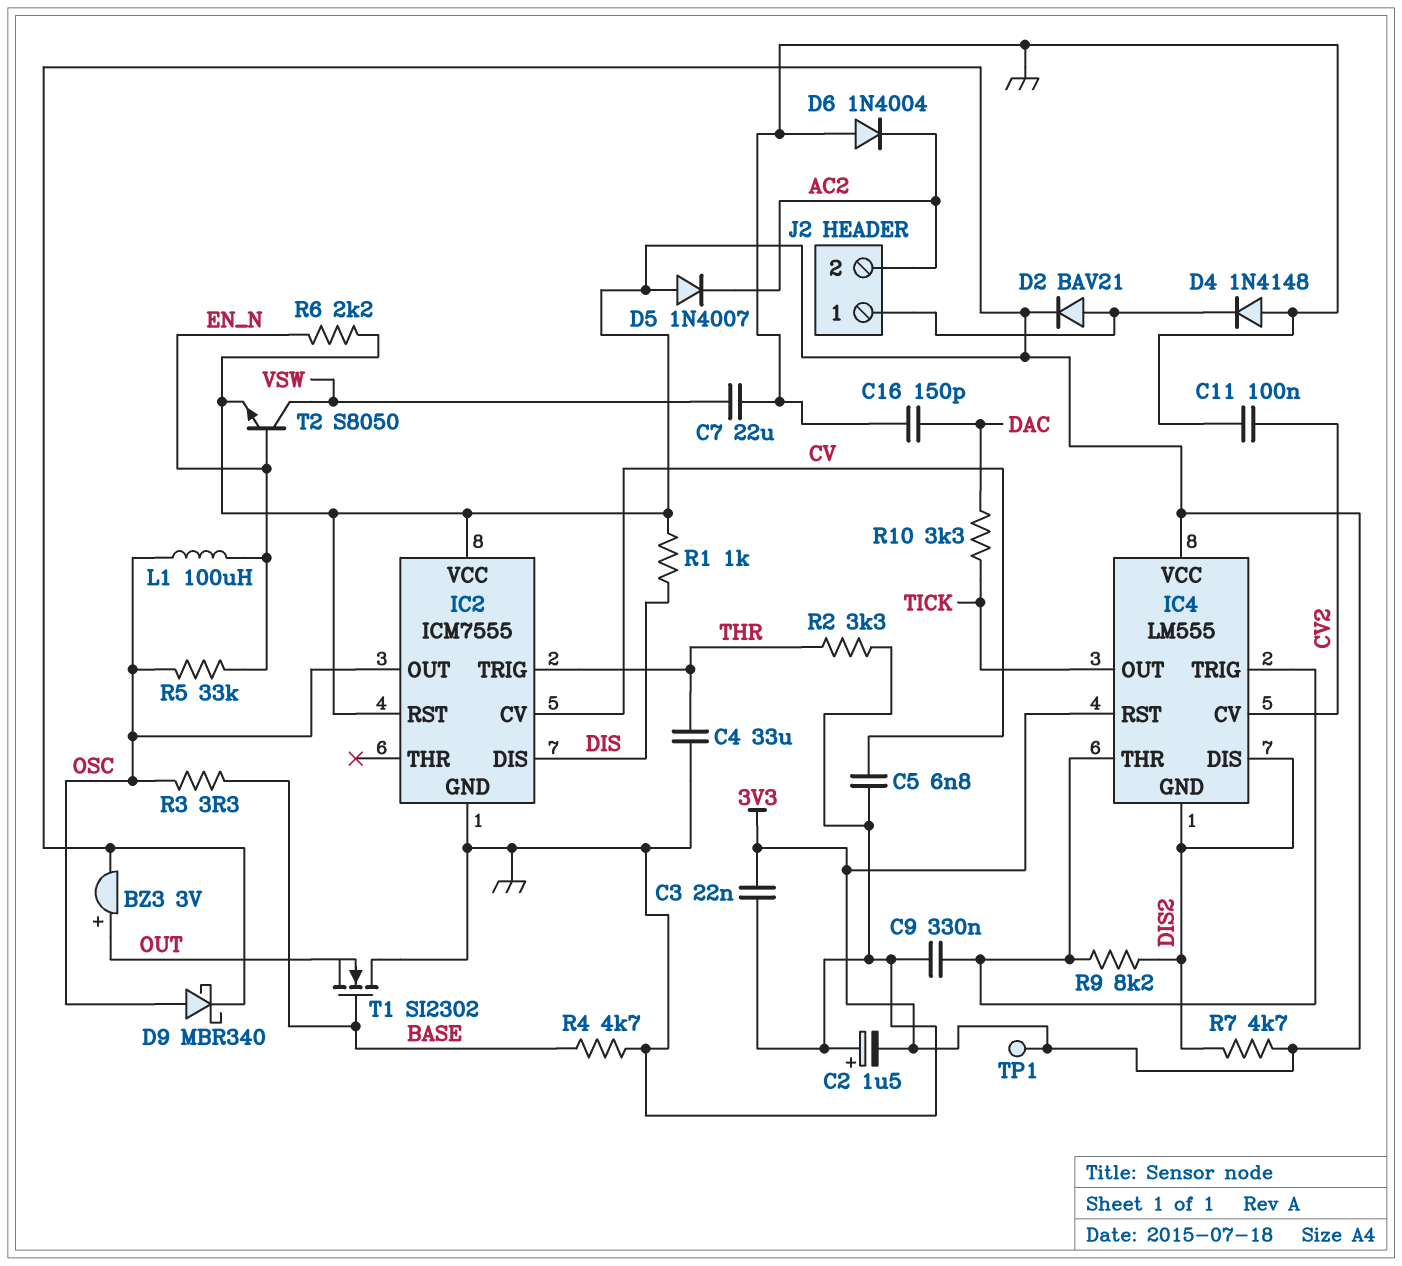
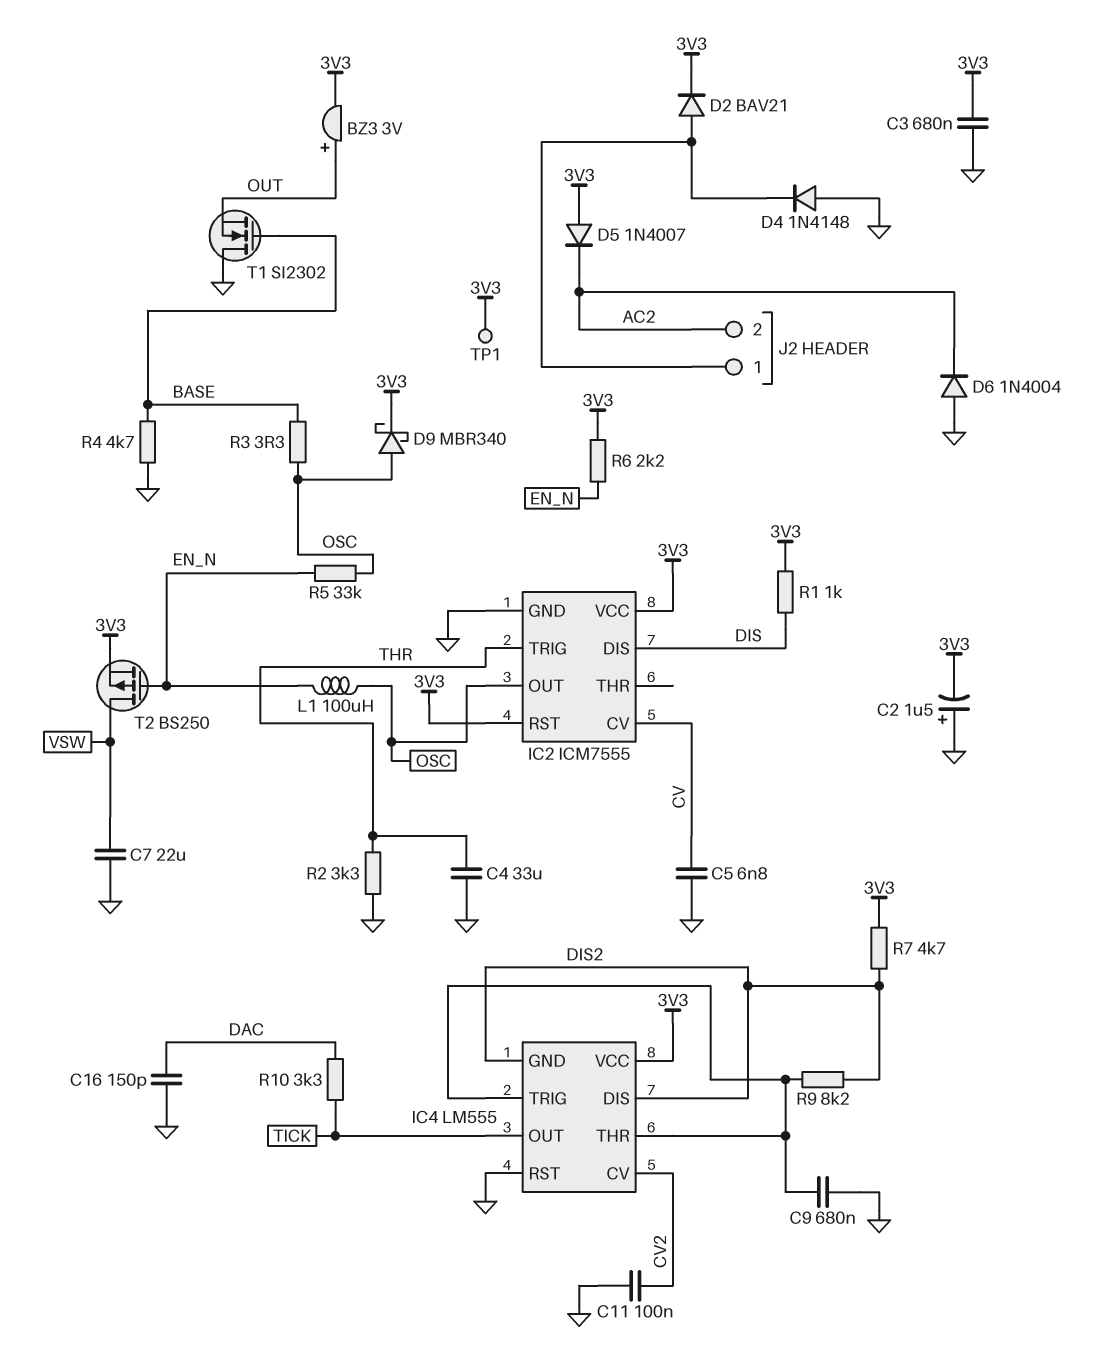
C3: 22nF (3V3, GND) -> 680nF (3V3, GND)
C9: 330nF (GND, IC4/THR) -> 680nF (GND, IC4/THR)
IC4 pin RST: 3V3 -> GND
T2: NPN S8050 (B EN_N, C VSW, E 3V3) -> PMOS BS250 (G EN_N, D VSW, S 3V3)

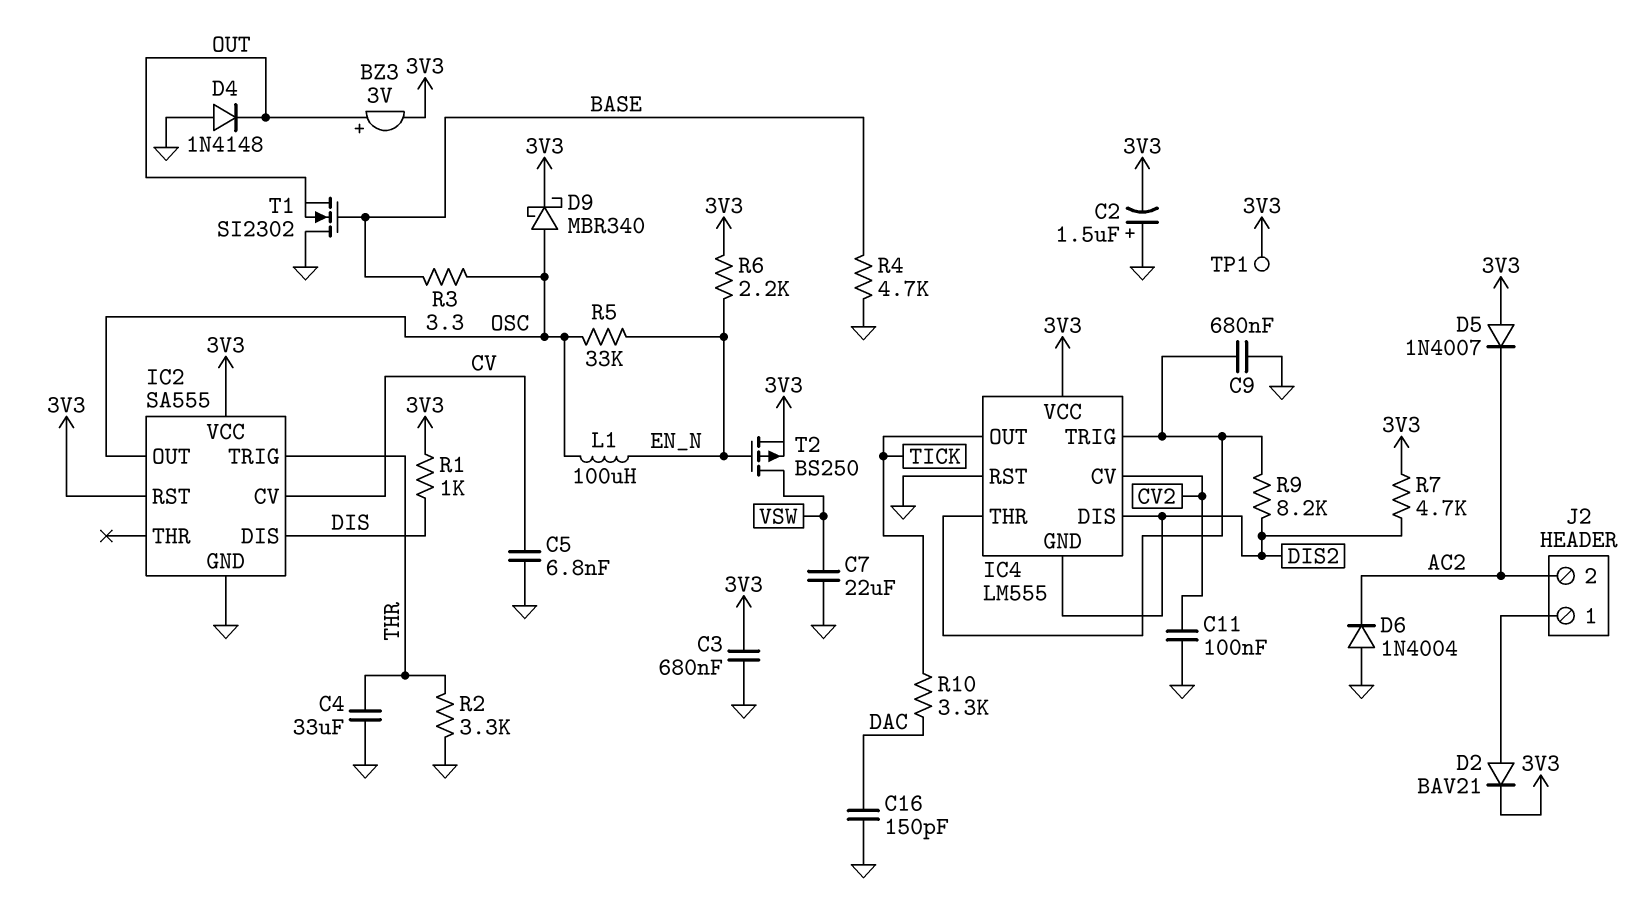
D4: diode 1N4148 (A GND, K J2/1) -> diode 1N4148 (A GND, K OUT)
IC2: ICM7555 -> SA555

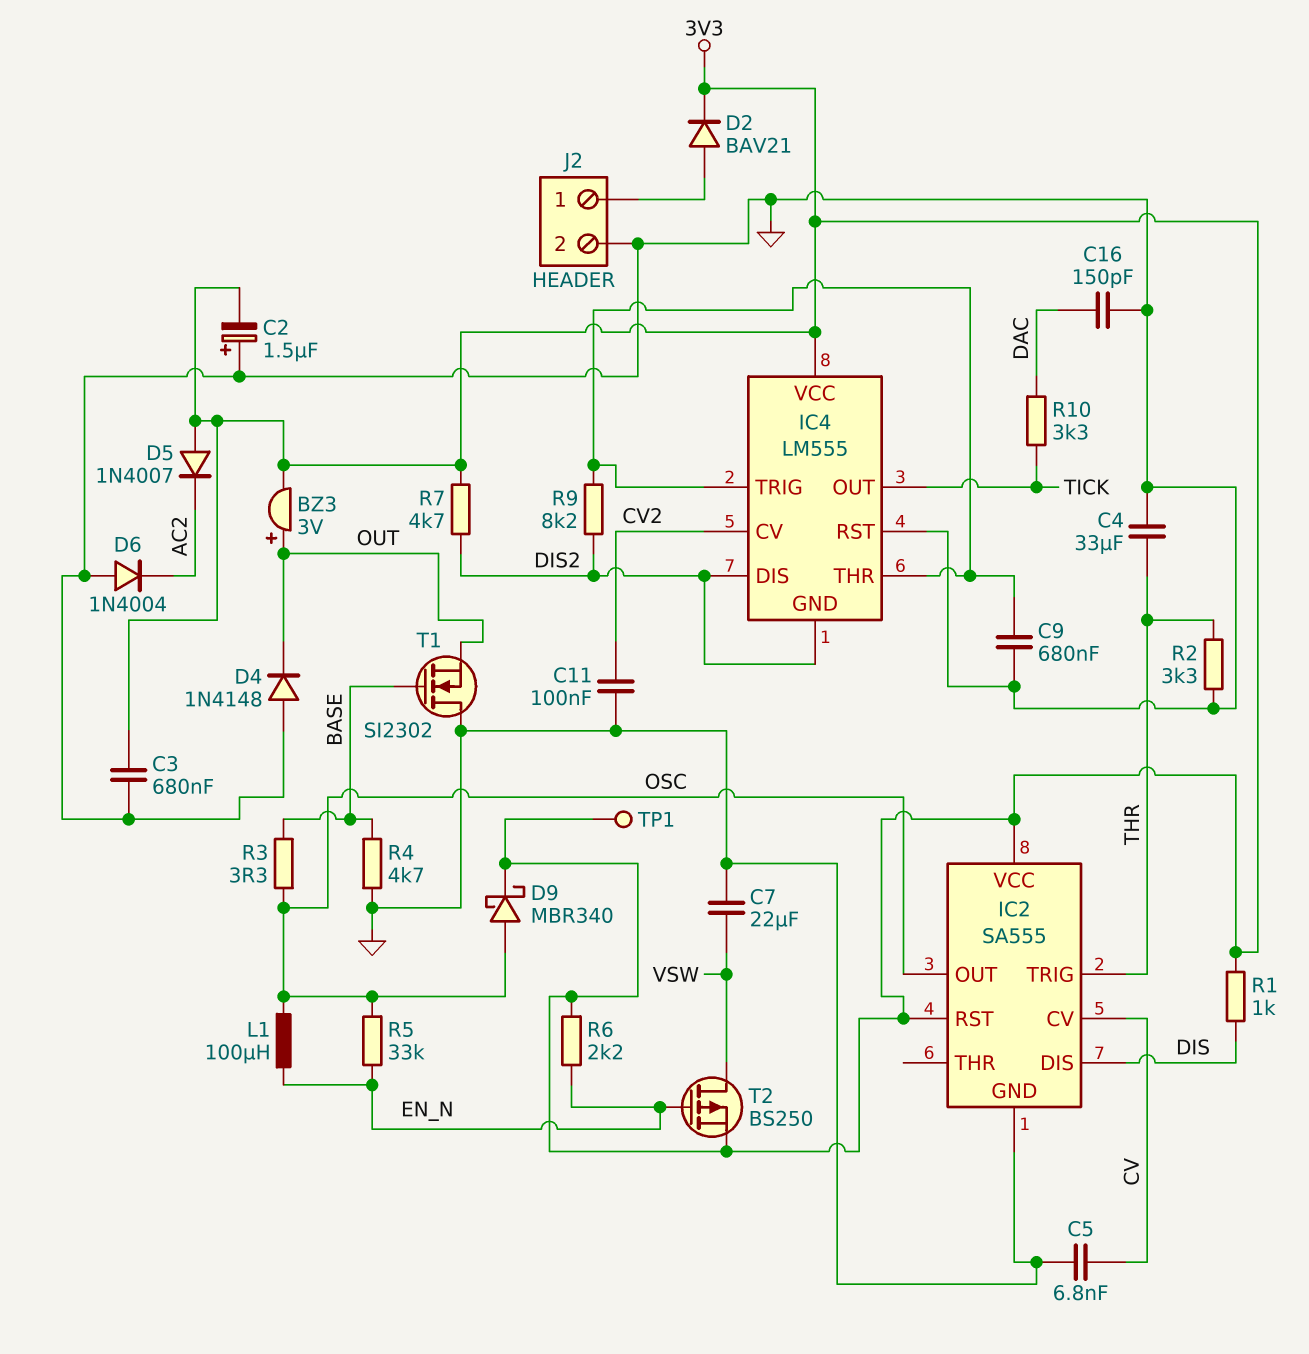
J2 pin 2: AC2 -> GND

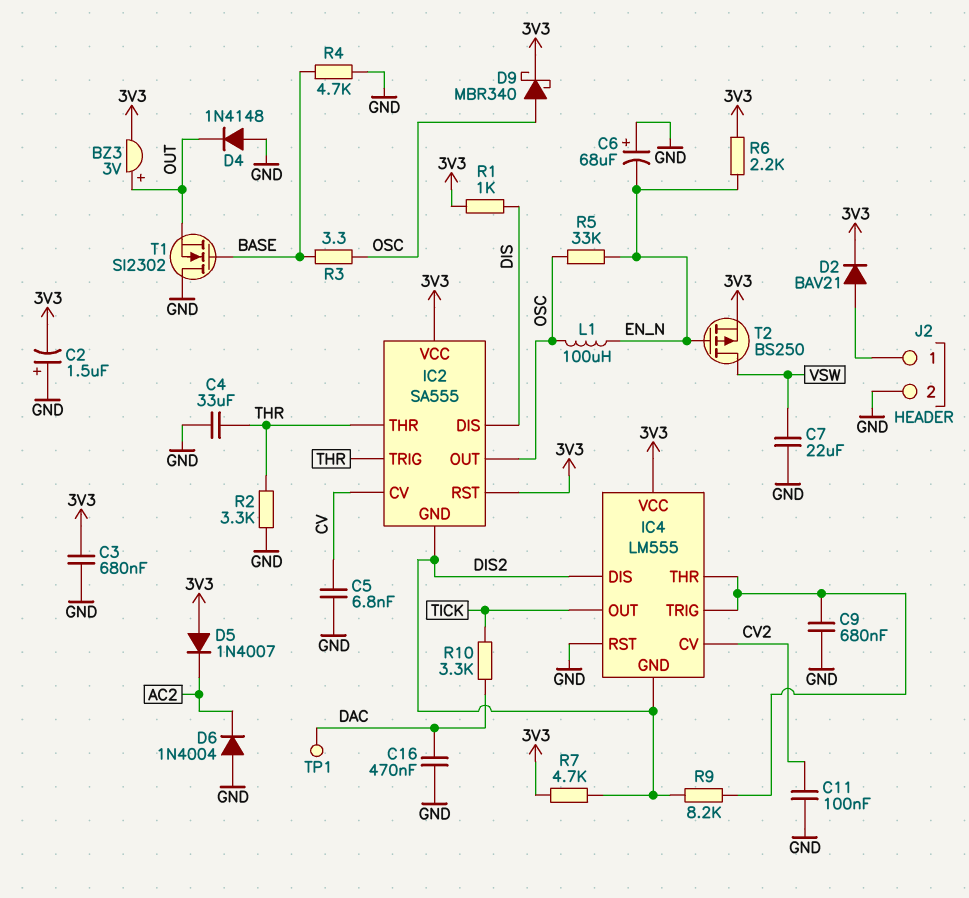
C6: none -> 68uF (plus GND, minus EN_N)
C16: 150pF (DAC, GND) -> 470nF (DAC, GND)
IC2 pin GND: GND -> DIS2
IC2 pin THR: none -> THR
TP1: test point (3V3) -> test point (DAC)

